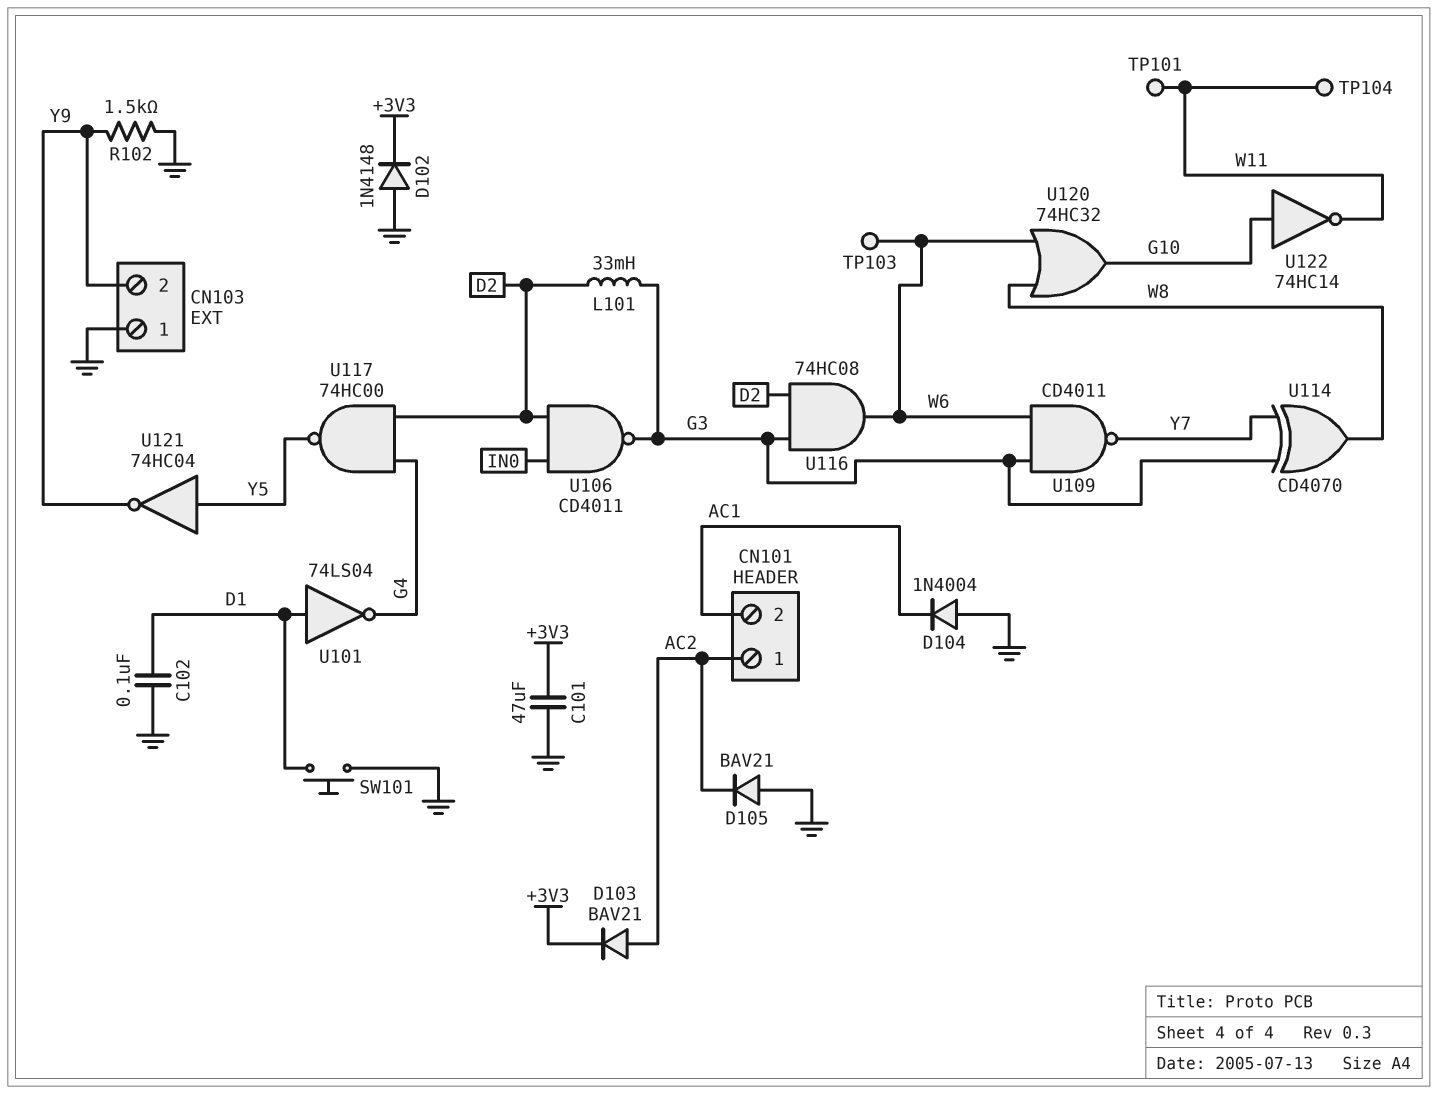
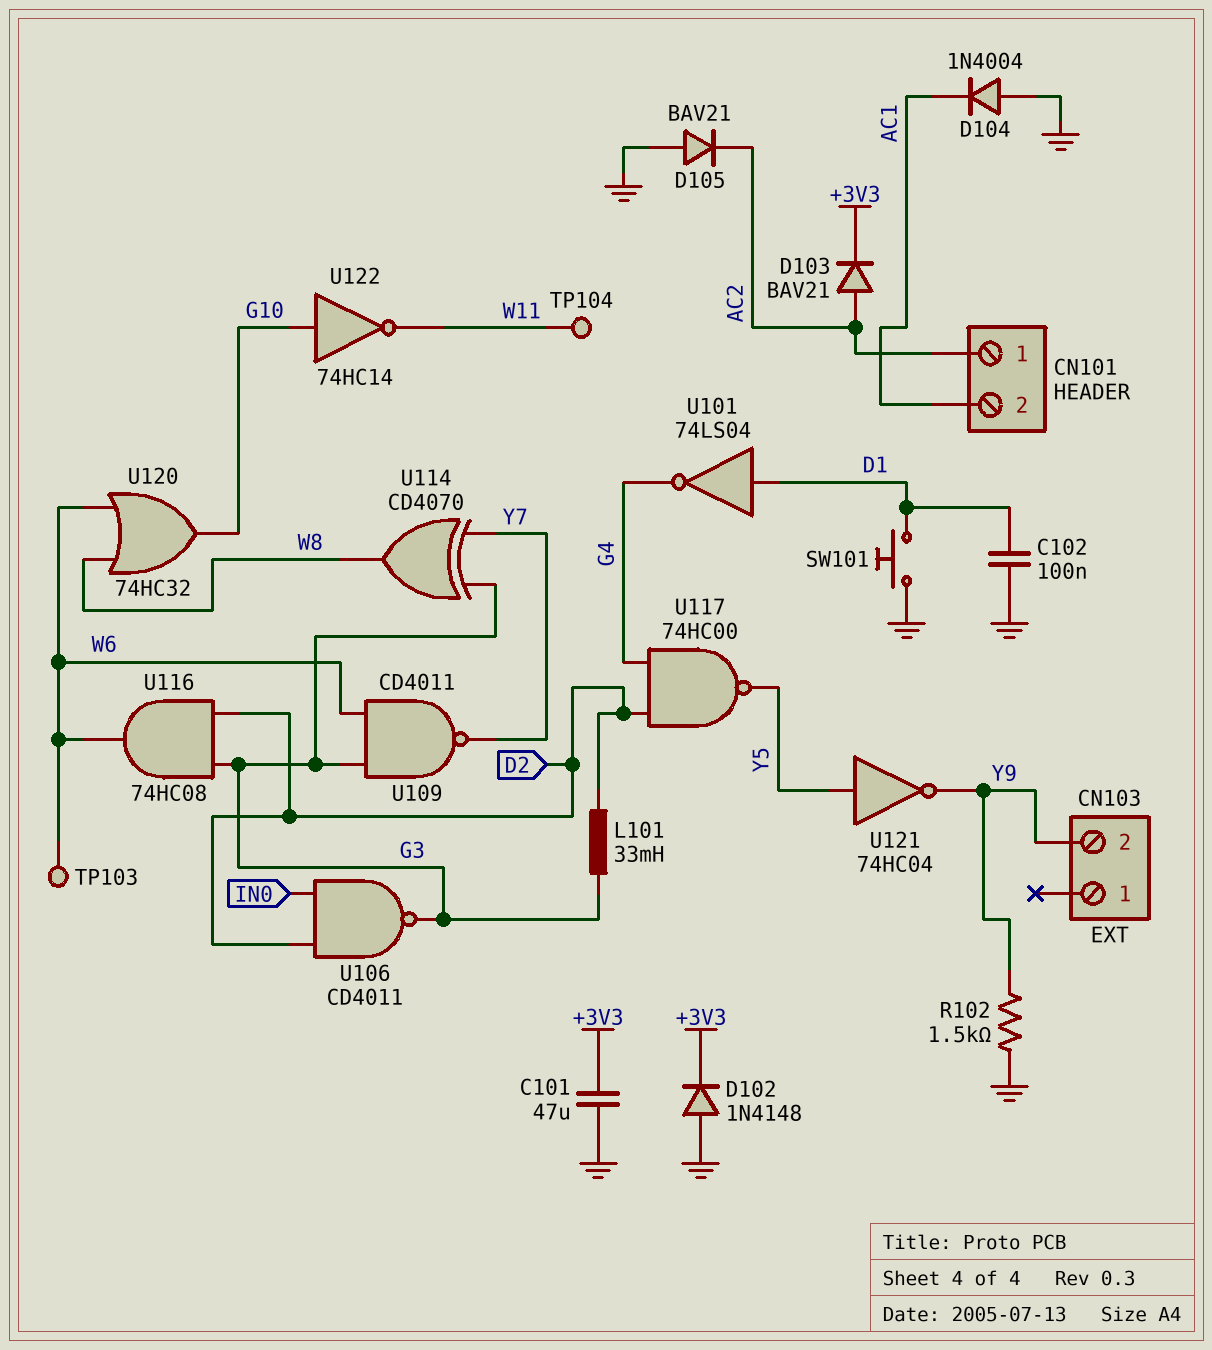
CN103 pin 1: GND -> none
TP101: test point (W11) -> none

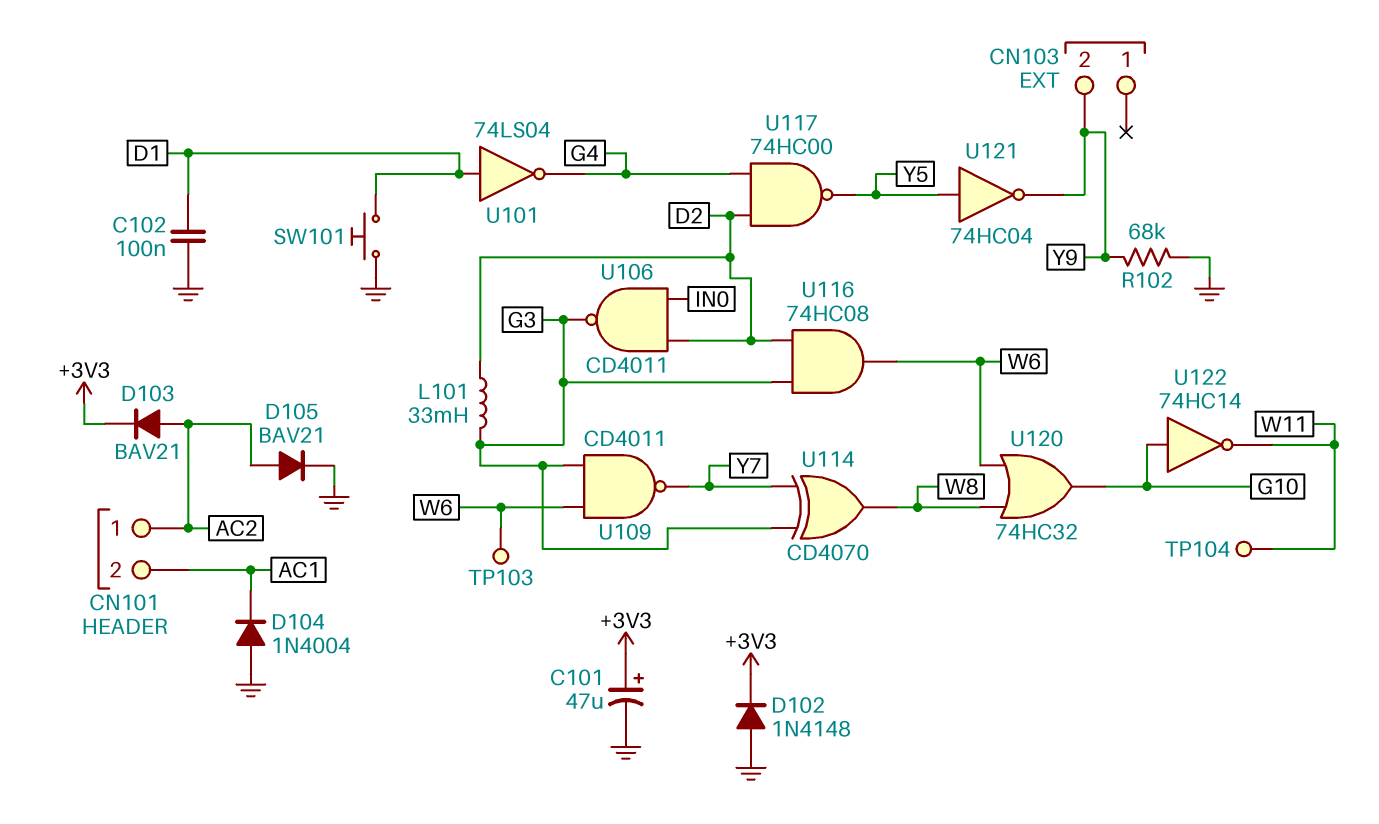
C101: 47uF (+3V3, GND) -> 47uF (plus +3V3, minus GND)
D105: diode BAV21 (A GND, K AC2) -> diode BAV21 (A AC2, K GND)
R102: 1.5k (GND, Y9) -> 68k (GND, Y9)

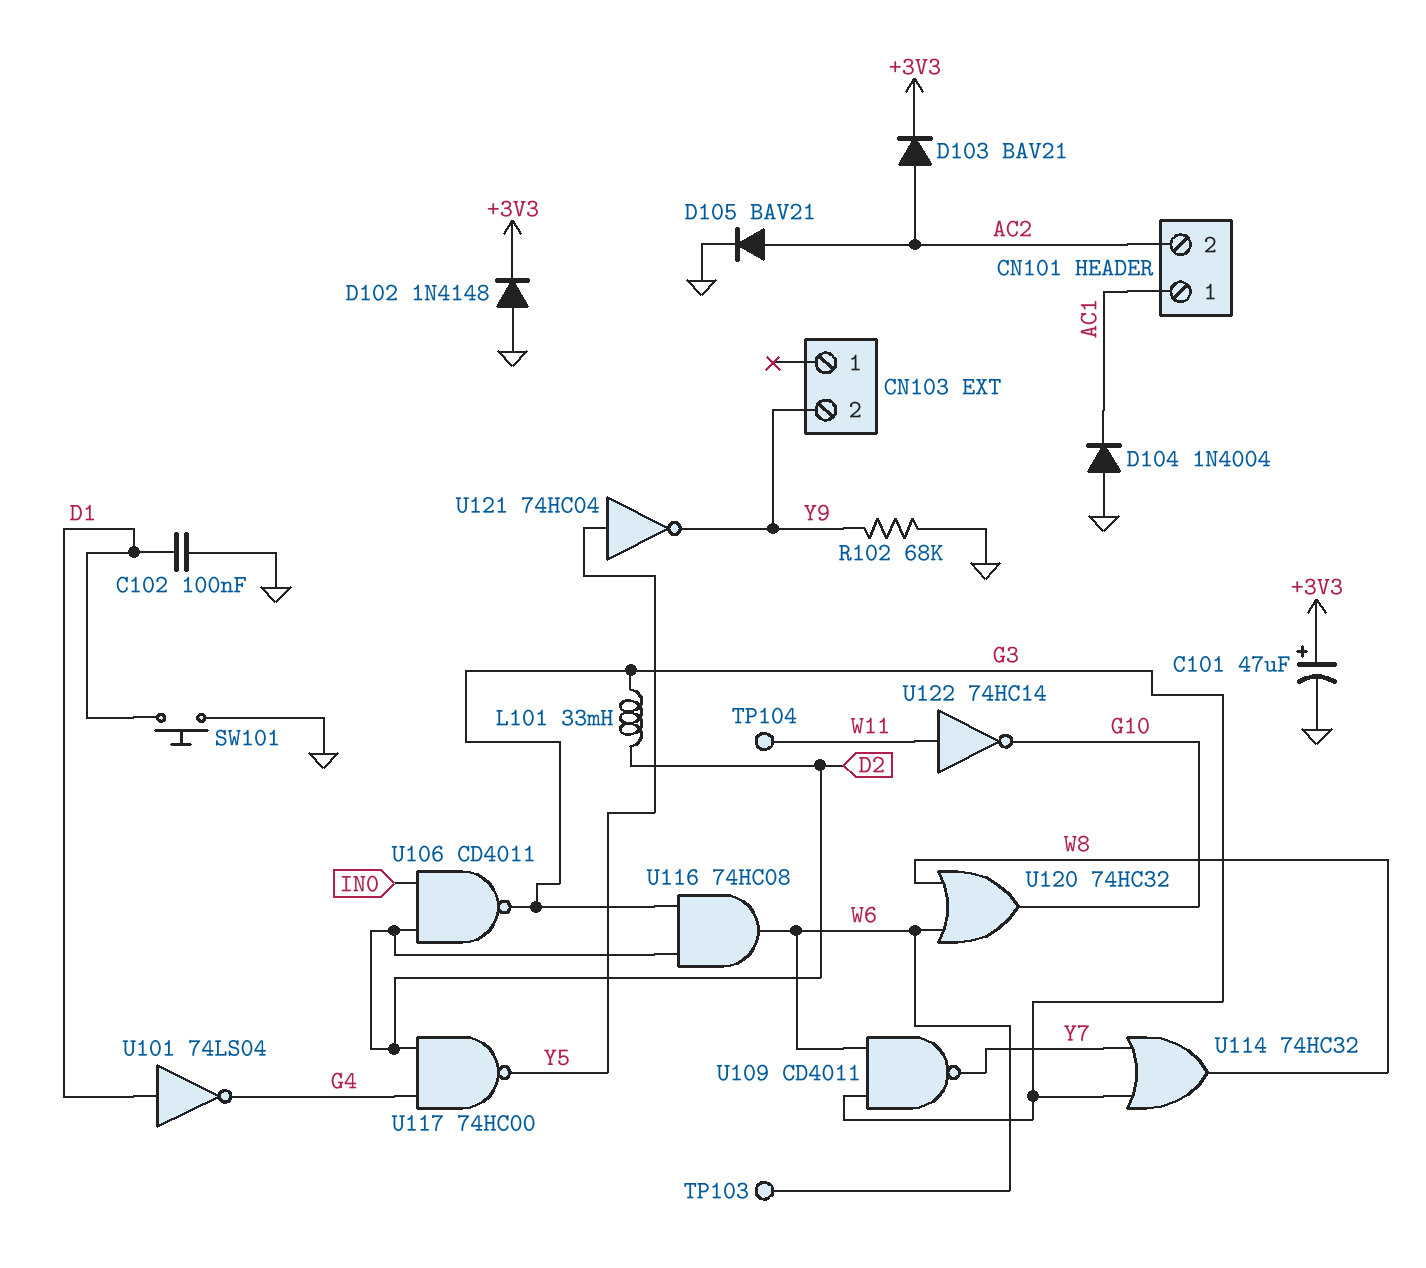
CN101 pin 1: AC2 -> AC1
CN101 pin 2: AC1 -> AC2
U114: XOR CD4070 (in G3, in Y7, out W8) -> OR 74HC32 (in G3, in Y7, out W8)
U122: NOT 74HC14 (in G10, out W11) -> NOT 74HC14 (in W11, out G10)

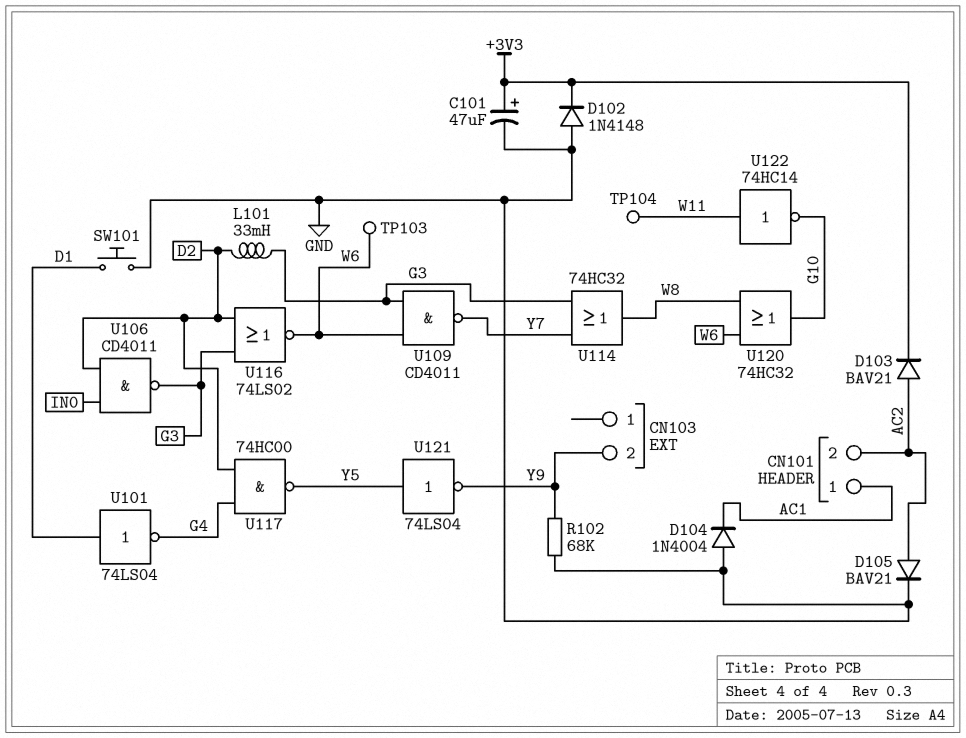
C102: 100nF (D1, GND) -> none
U116: AND 74HC08 (in D2, in G3, out W6) -> NOR 74LS02 (in D2, in G3, out W6)
U121: NOT 74HC04 (in Y5, out Y9) -> NOT 74LS04 (in Y5, out Y9)

